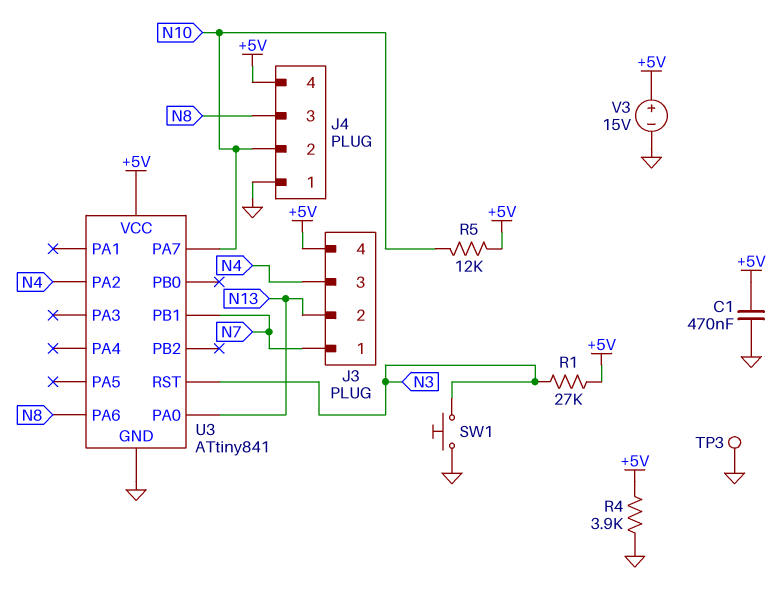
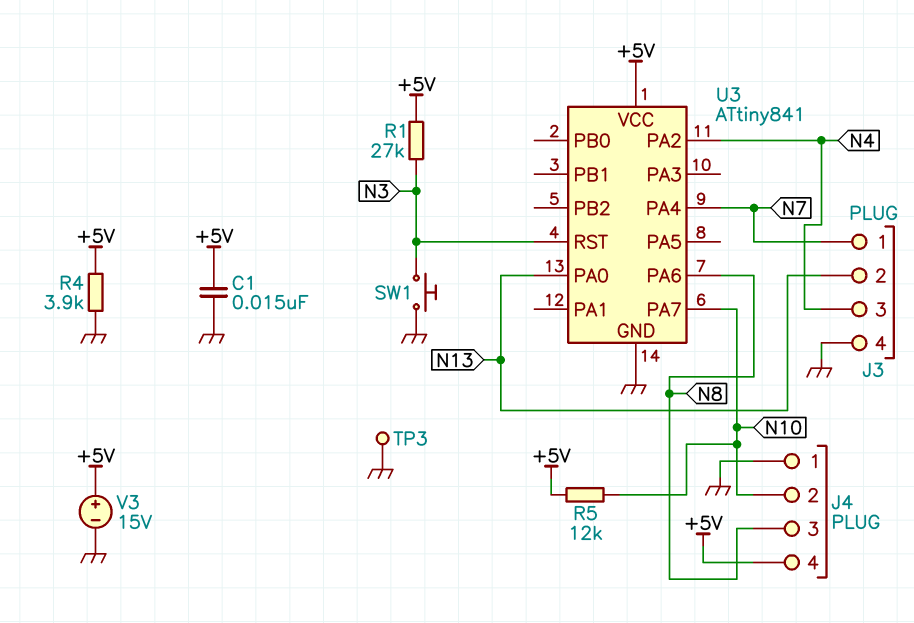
C1: 470nF (+5V, GND) -> 15nF (+5V, GND)
J3 pin 4: +5V -> GND
U3 pin PA4: none -> N7
U3 pin PB1: N7 -> none

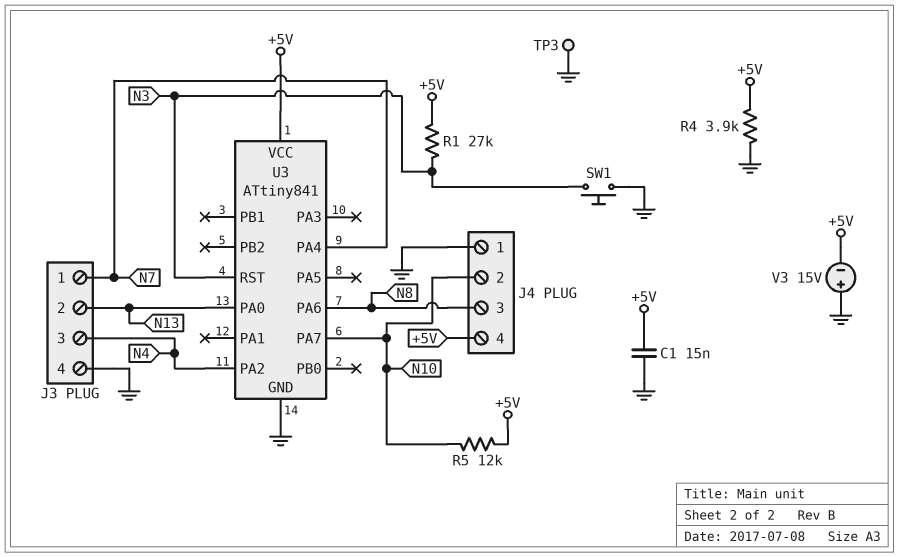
V3: 15V (plus +5V, minus GND) -> 15V (plus GND, minus +5V)

